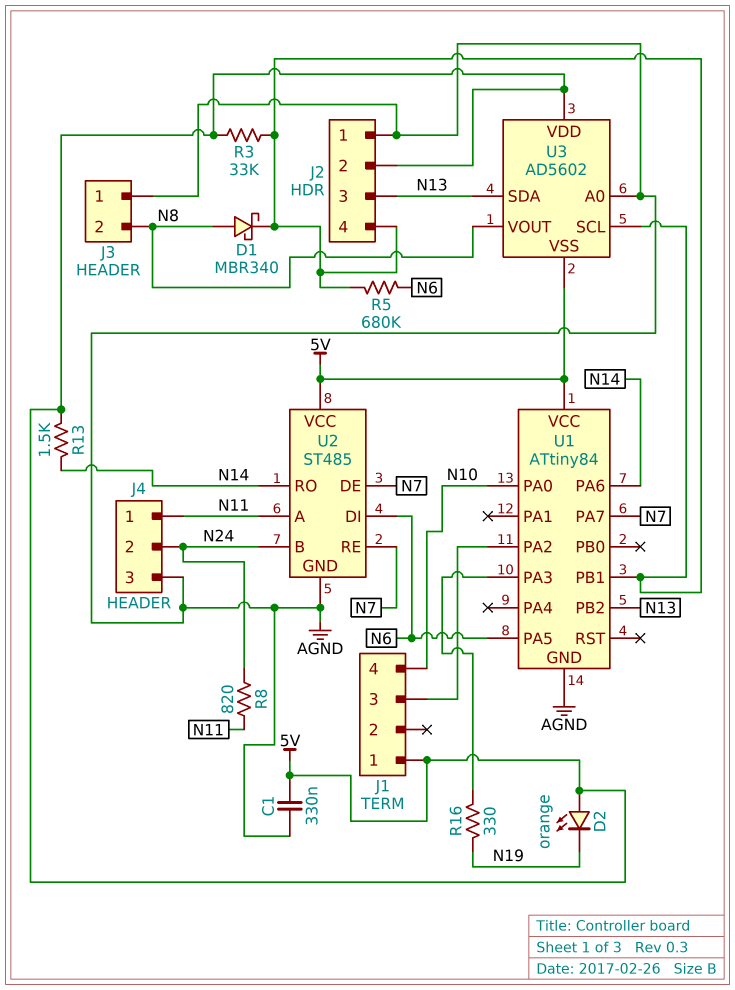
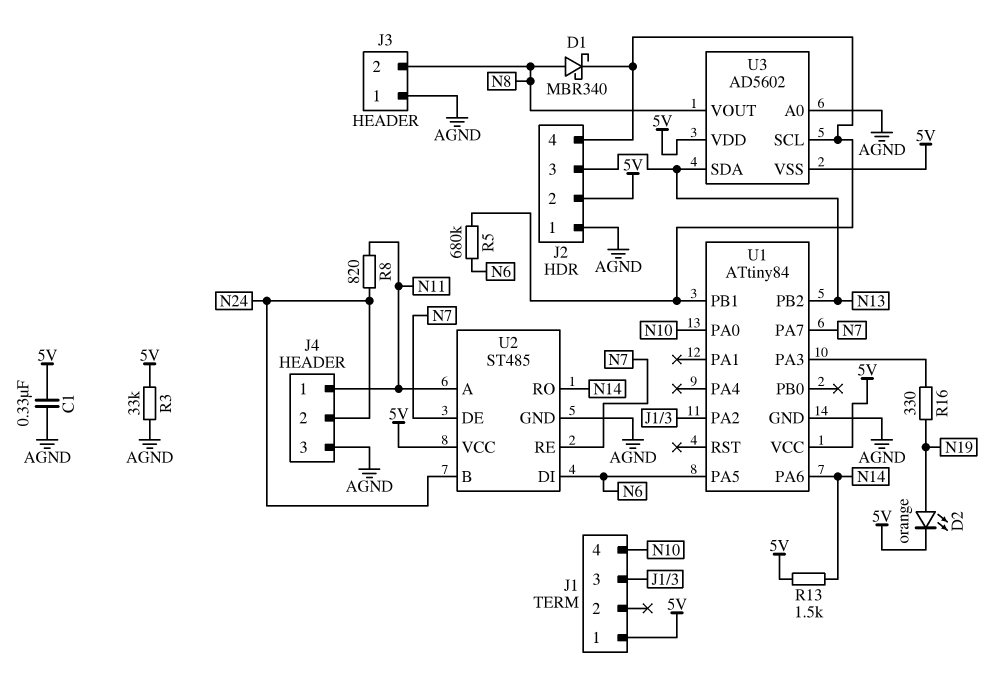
D2: LED orange (A 5V, K N19) -> LED orange (A N19, K 5V)
R3: 33k (5V, J2/4) -> 33k (5V, AGND)

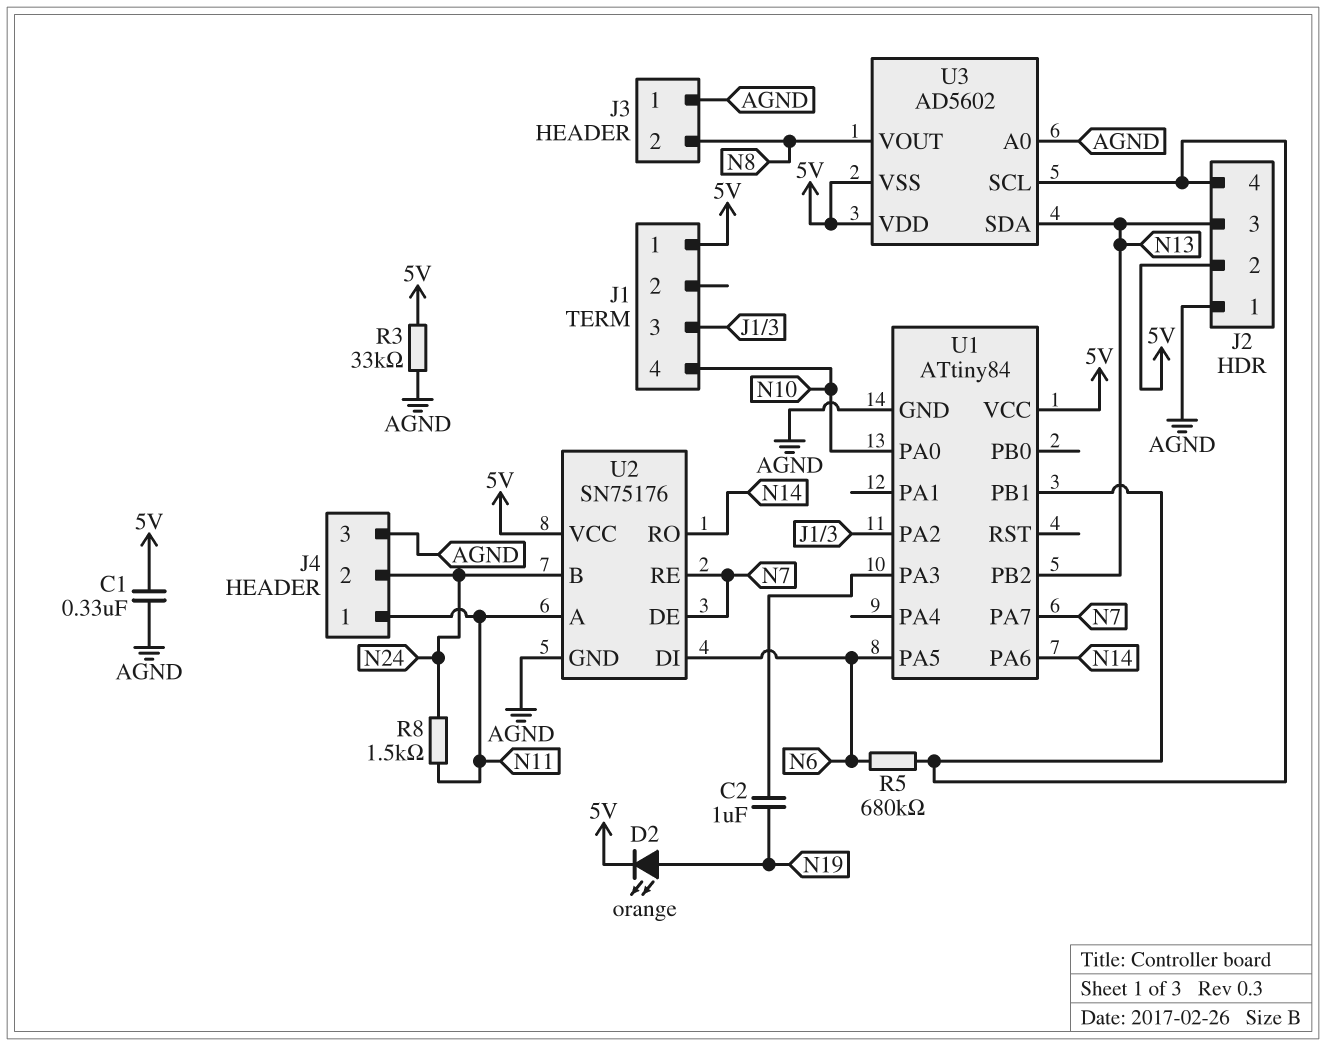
C2: none -> 1uF (N19, U1/PA3)
D1: schottky MBR340 (A N8, K J2/4) -> none
R8: 820 (N11, N24) -> 1.5k (N11, N24)
R13: 1.5k (5V, N14) -> none
R16: 330 (N19, U1/PA3) -> none
U2: ST485 -> SN75176

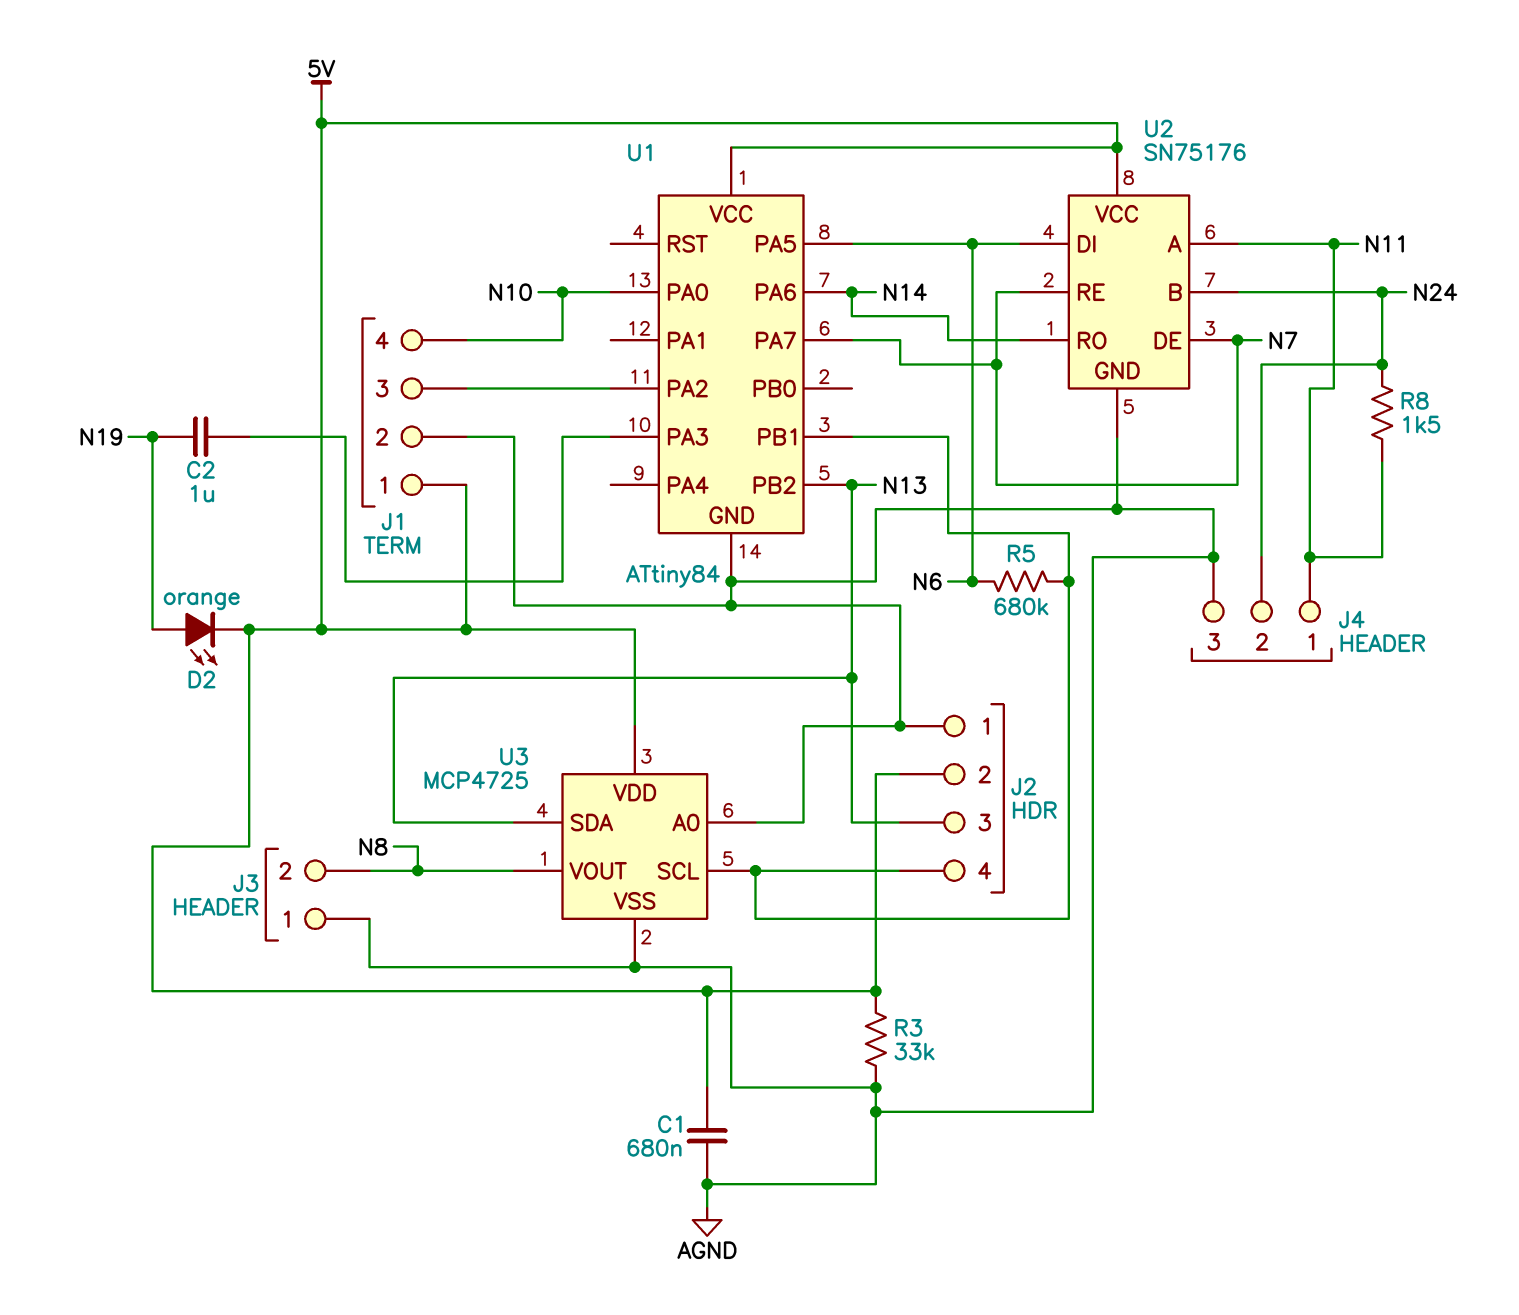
C1: 330nF (5V, AGND) -> 680nF (5V, AGND)
J1 pin 2: none -> AGND
U3: AD5602 -> MCP4725
U3 pin VSS: 5V -> AGND

